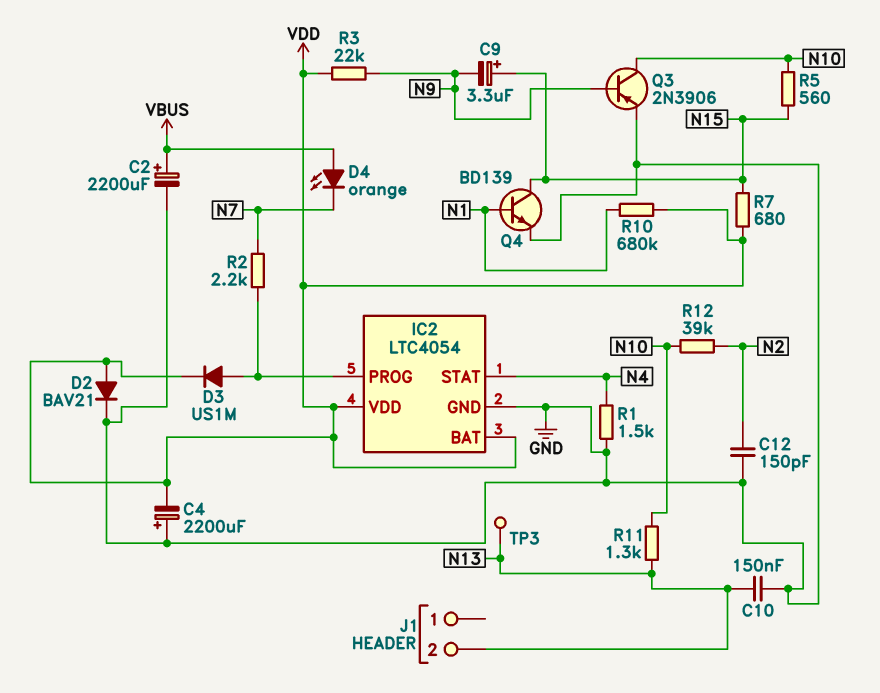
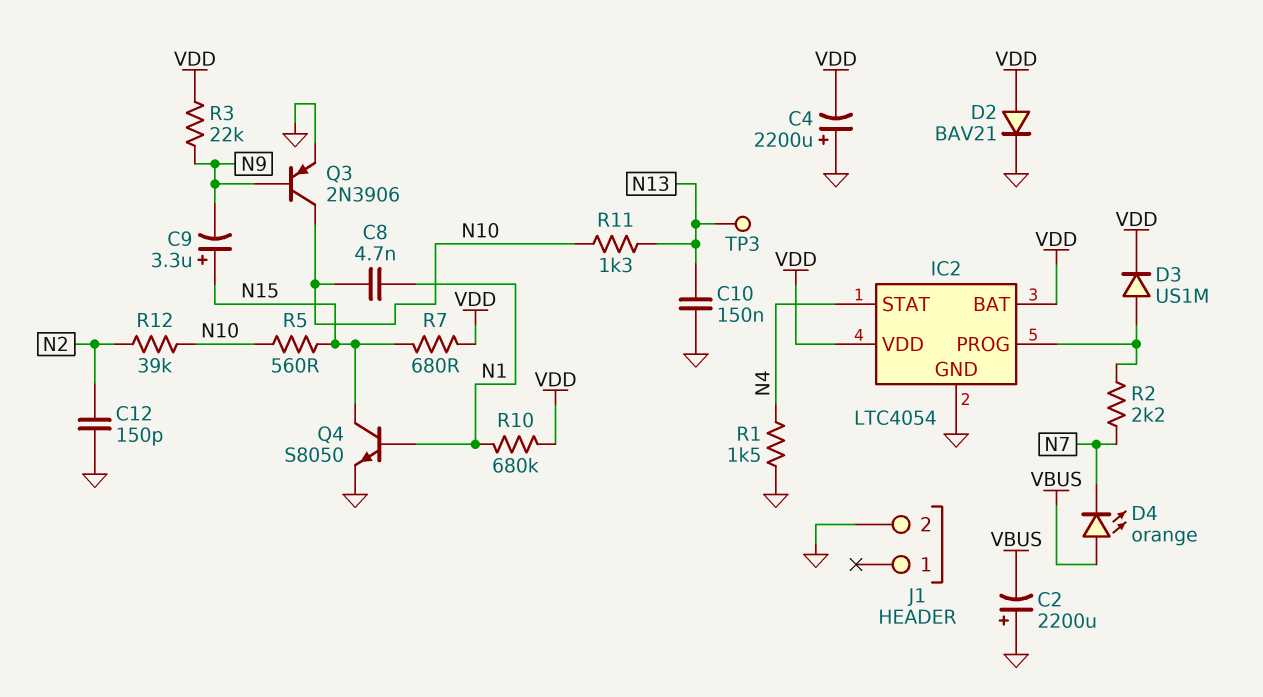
C2: 2200uF (plus VBUS, minus GND) -> 2200uF (plus GND, minus VBUS)
C8: none -> 4.7nF (N1, N10)
J1 pin 2: N13 -> GND
Q4: NPN BD139 (B N1, C N15, E GND) -> NPN S8050 (B N1, C N15, E GND)

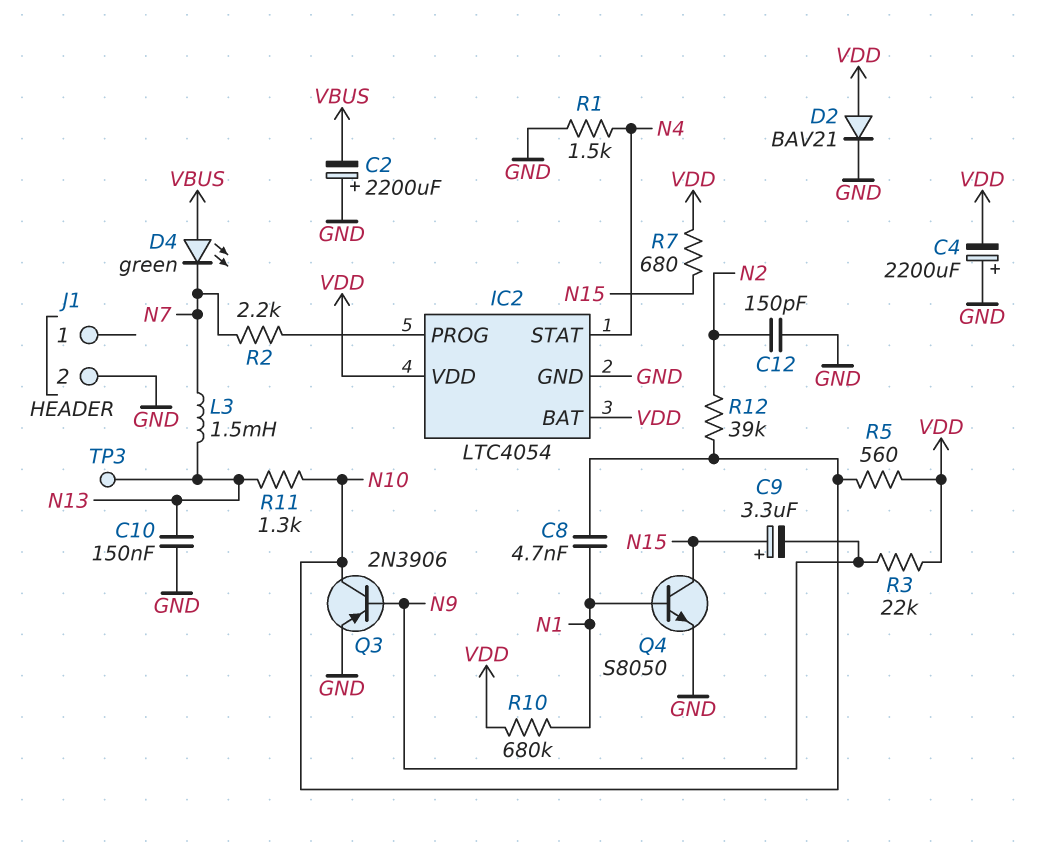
D3: diode US1M (A IC2/PROG, K VDD) -> none
D4: LED orange (A VBUS, K N7) -> LED green (A VBUS, K N7)
L3: none -> 1.5mH (N7, N13)
R5: 560 (N10, N15) -> 560 (N10, VDD)

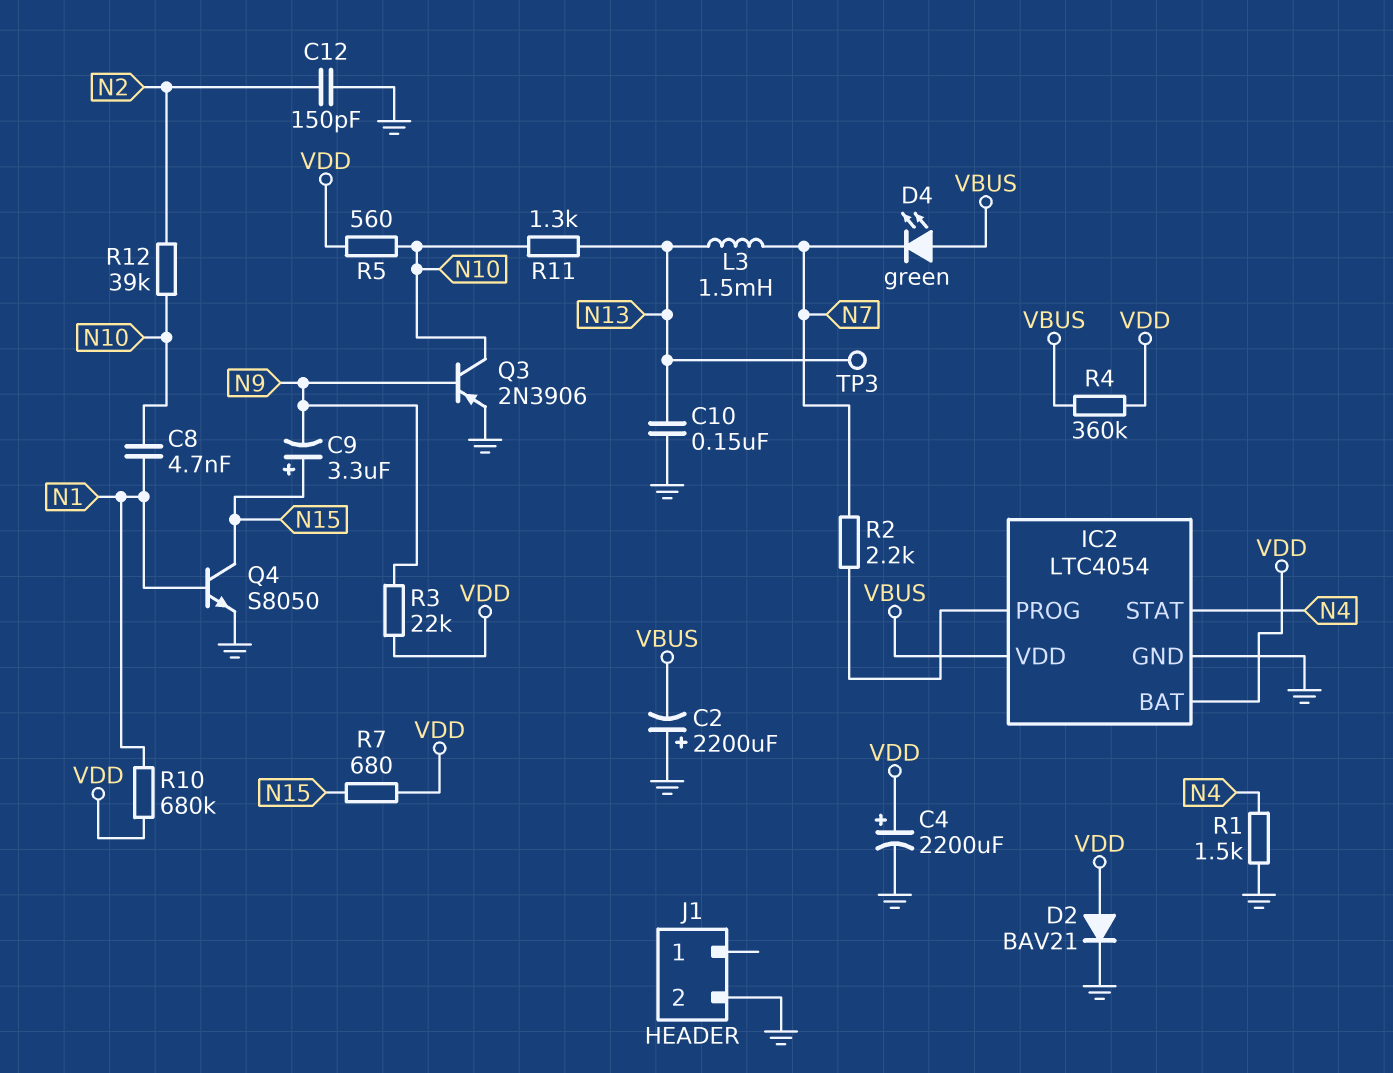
C4: 2200uF (plus GND, minus VDD) -> 2200uF (plus VDD, minus GND)
IC2 pin VDD: VDD -> VBUS
R4: none -> 360k (VBUS, VDD)

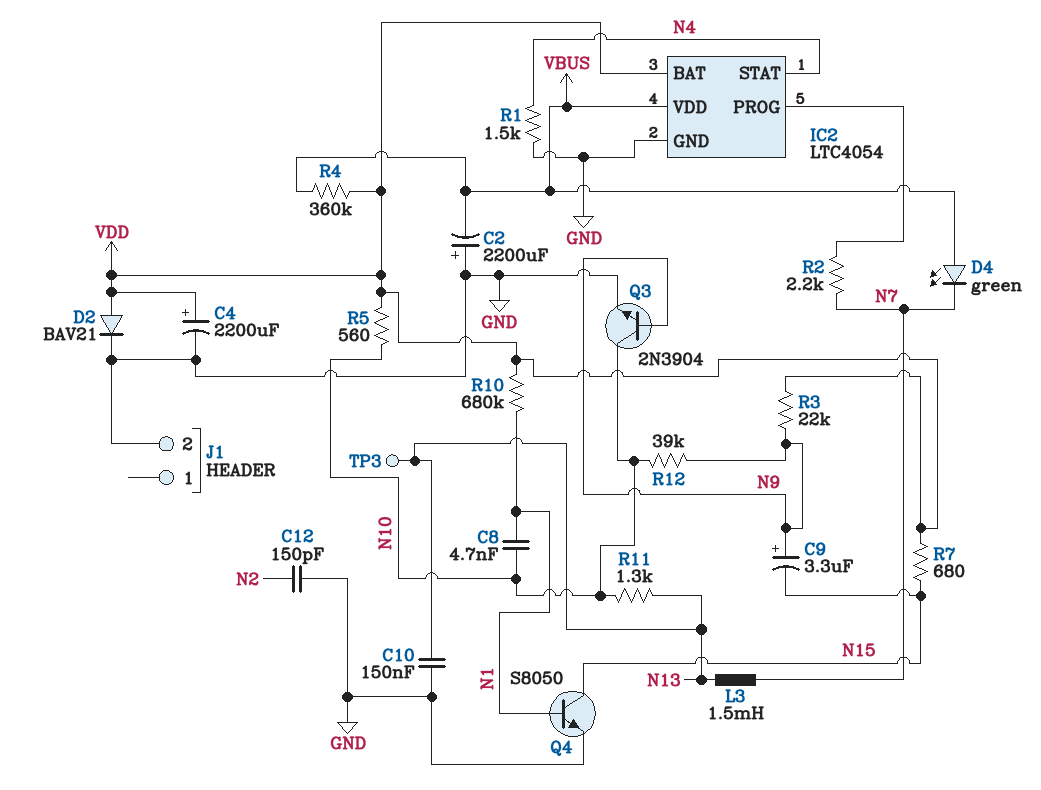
C9: 3.3uF (plus N15, minus N9) -> 3.3uF (plus N9, minus N15)
Q3: PNP 2N3906 (B N9, C N10, E GND) -> NPN 2N3904 (B N9, C N10, E GND)
R12: 39k (N2, N10) -> 39k (N9, N10)

